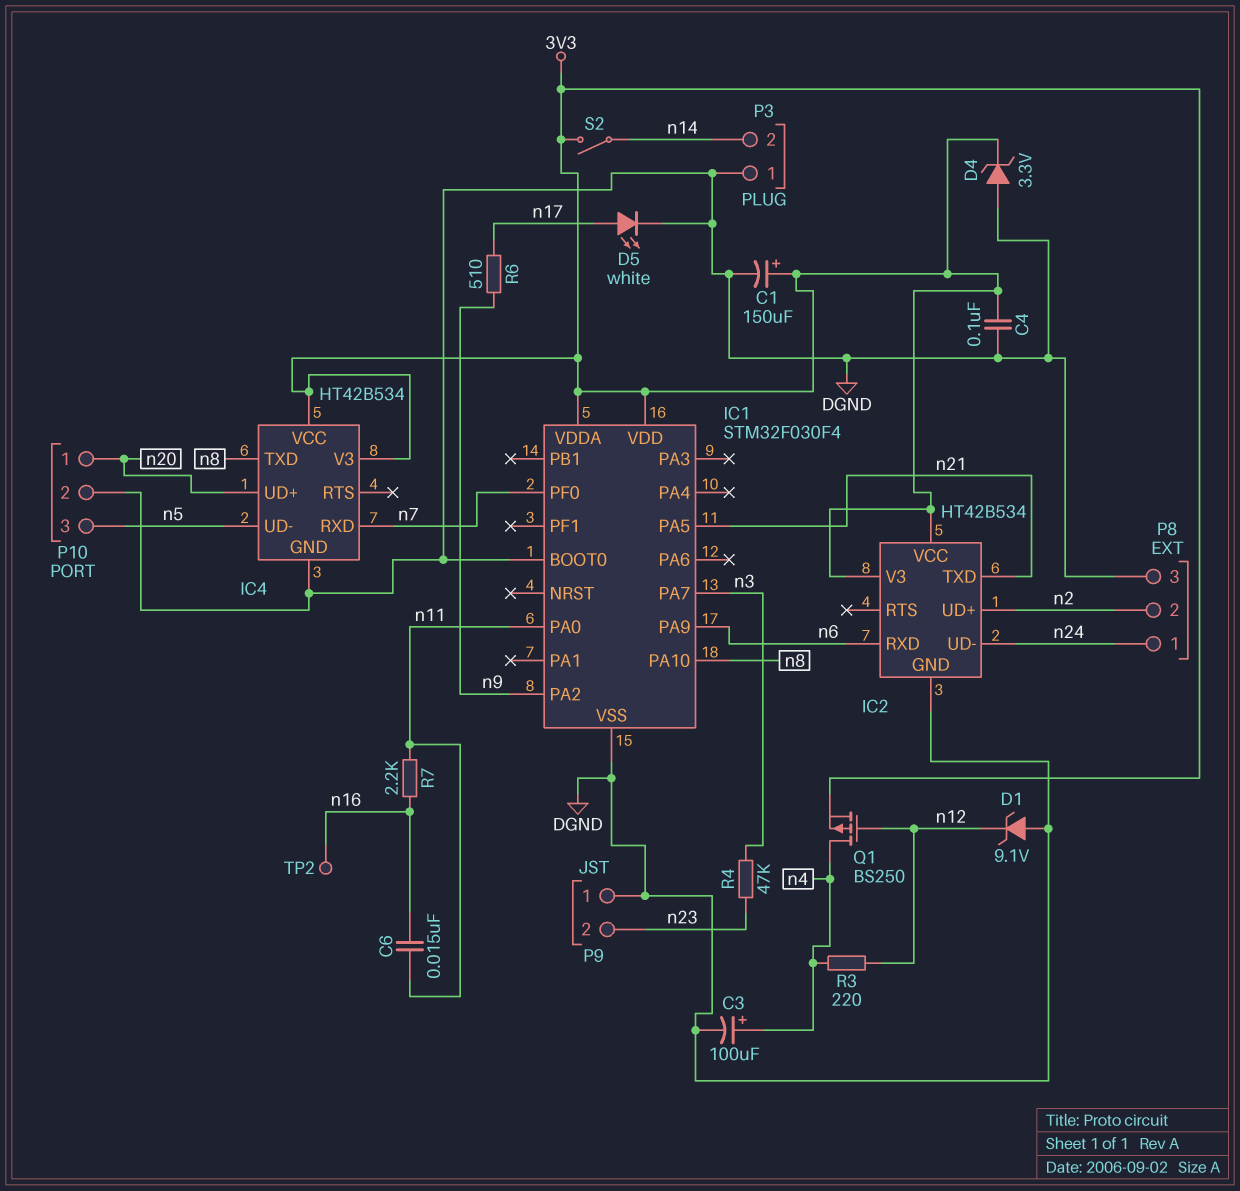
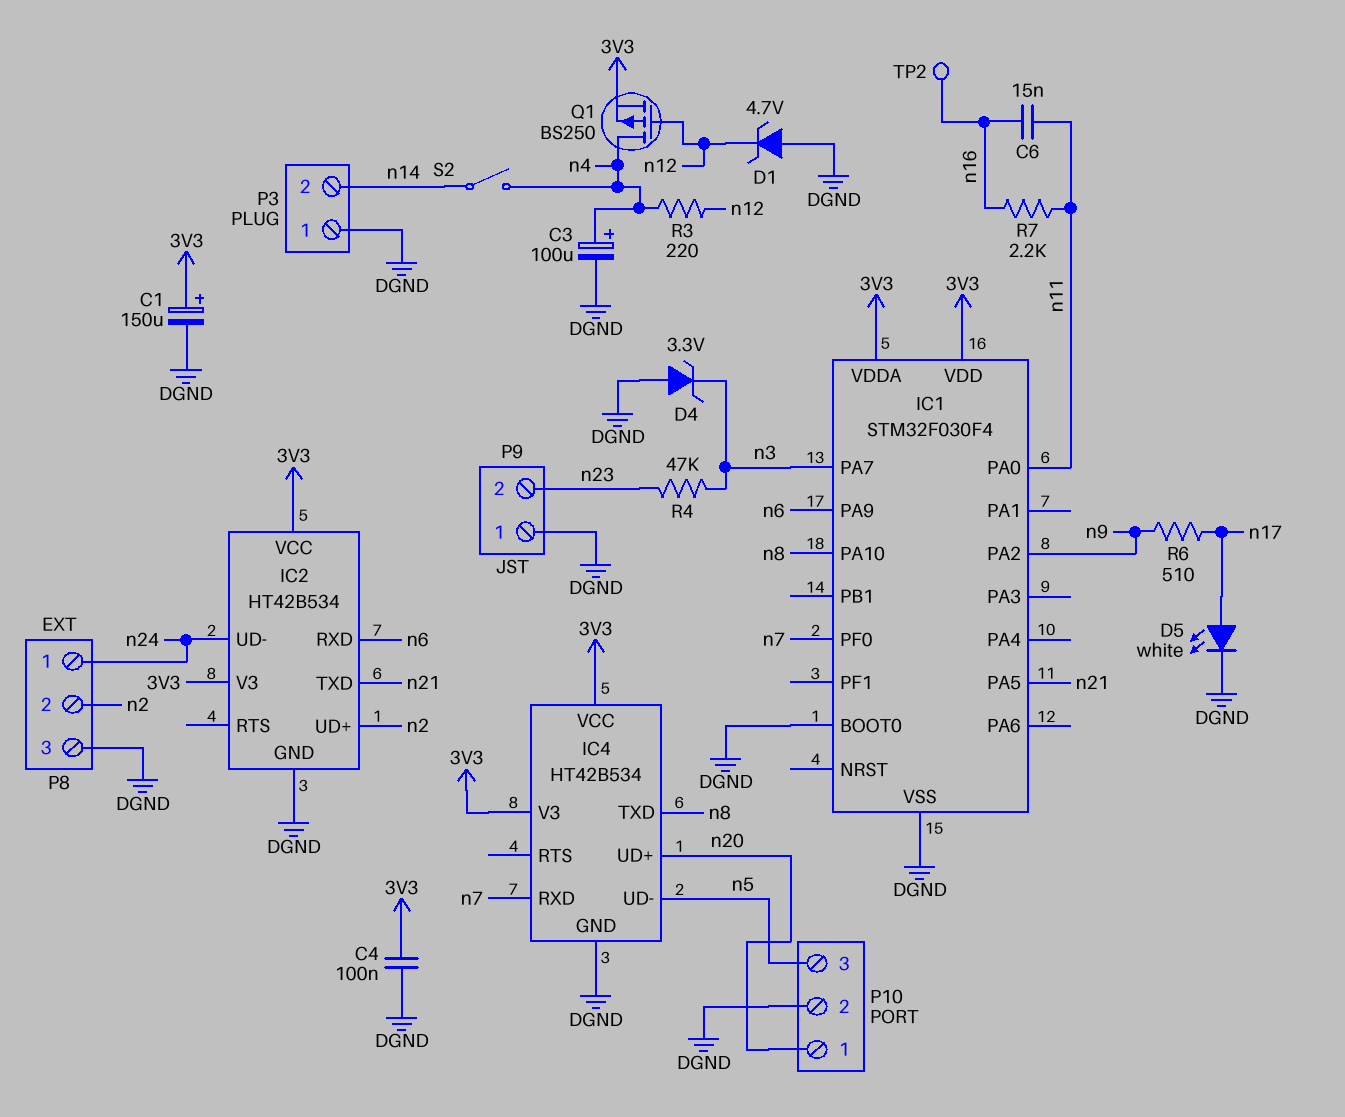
D1: zener 9.1V (A DGND, K n12) -> zener 4.7V (A DGND, K n12)
D4: zener 3.3V (A DGND, K 3V3) -> zener 3.3V (A DGND, K n3)
S2: switch (3V3, n14) -> switch (n4, n14)

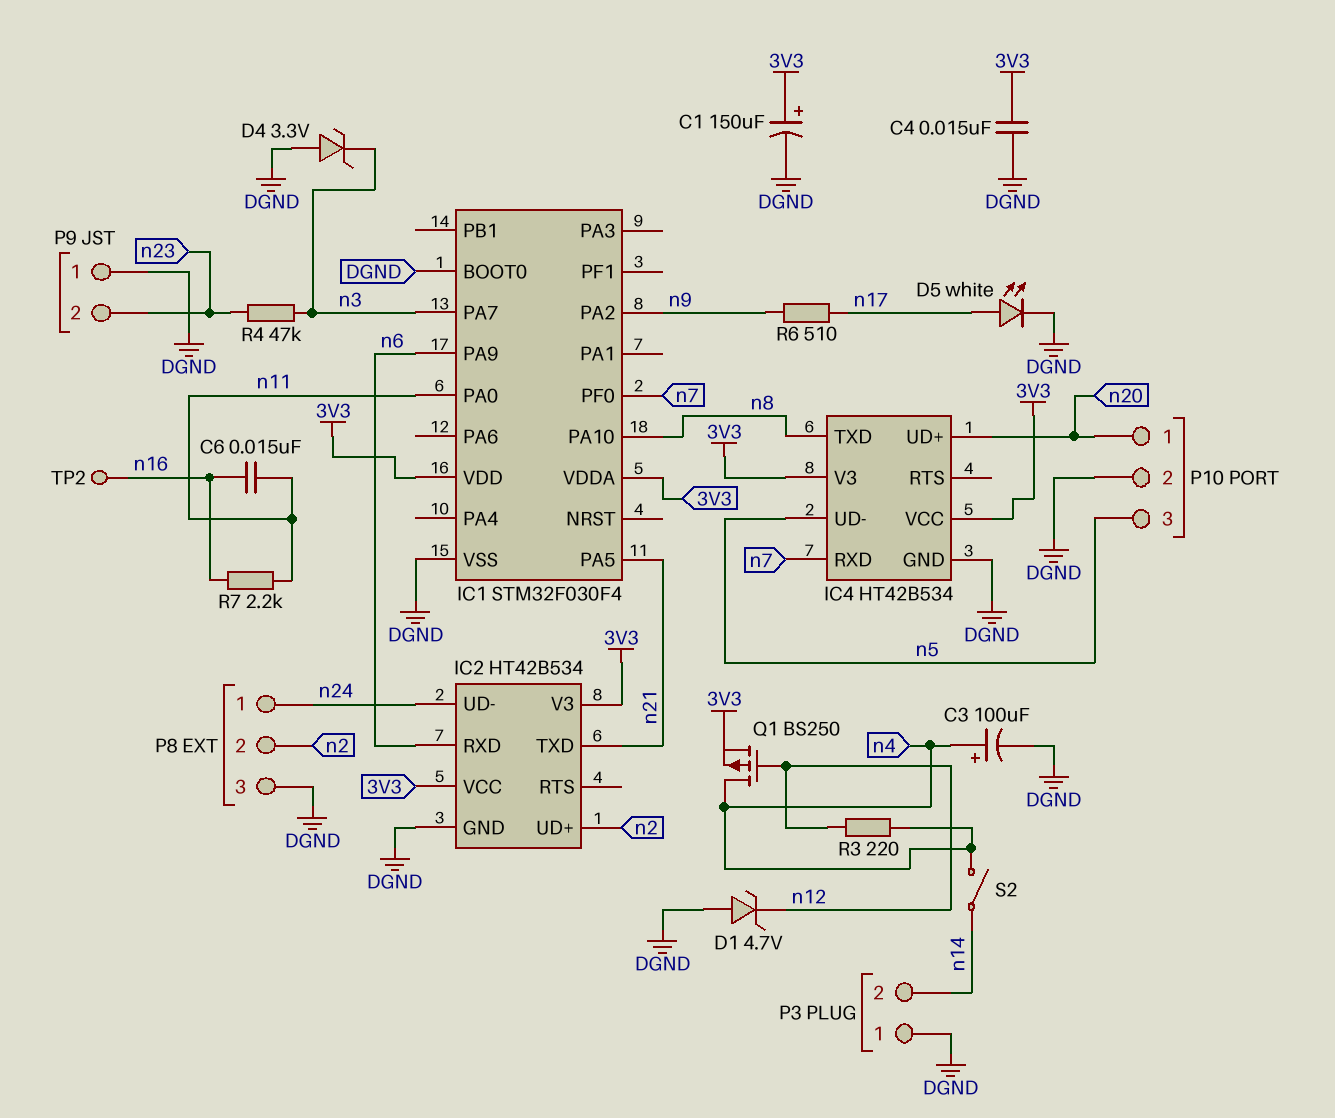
C4: 100nF (3V3, DGND) -> 15nF (3V3, DGND)

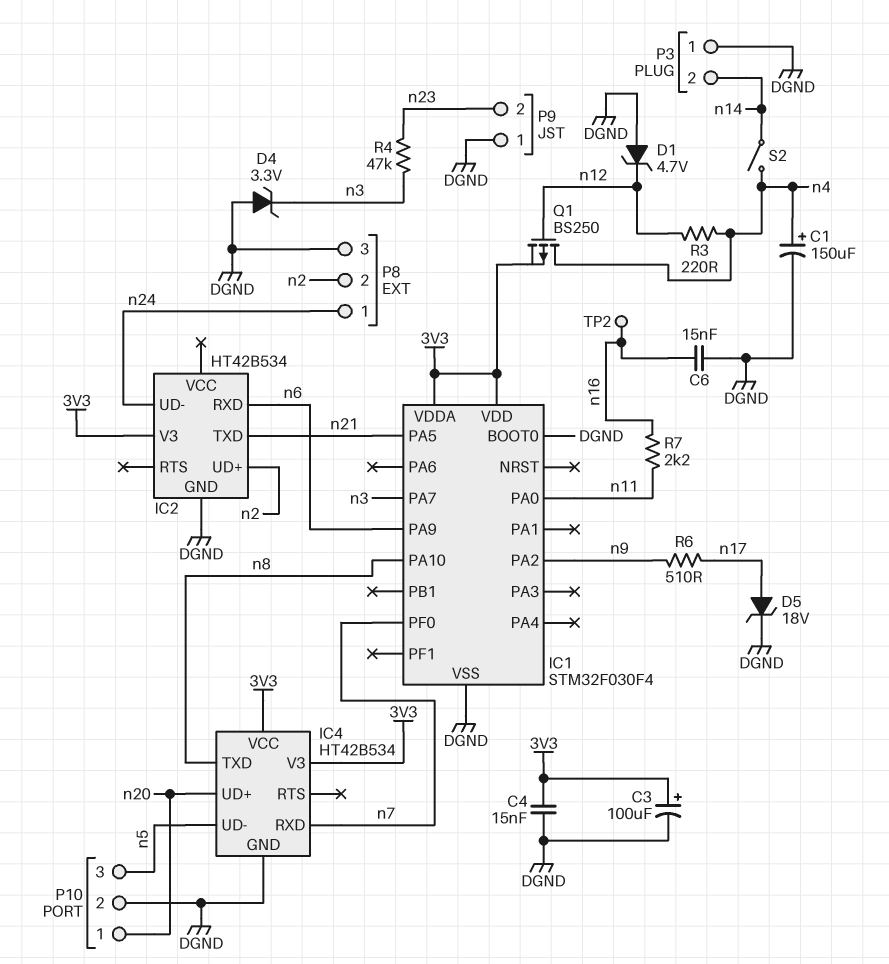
C1: 150uF (plus 3V3, minus DGND) -> 150uF (plus n4, minus DGND)
C3: 100uF (plus n4, minus DGND) -> 100uF (plus 3V3, minus DGND)
C6: 15nF (n11, n16) -> 15nF (DGND, n16)
D5: LED white (A n17, K DGND) -> zener 18V (A n17, K DGND)
IC2 pin VCC: 3V3 -> none

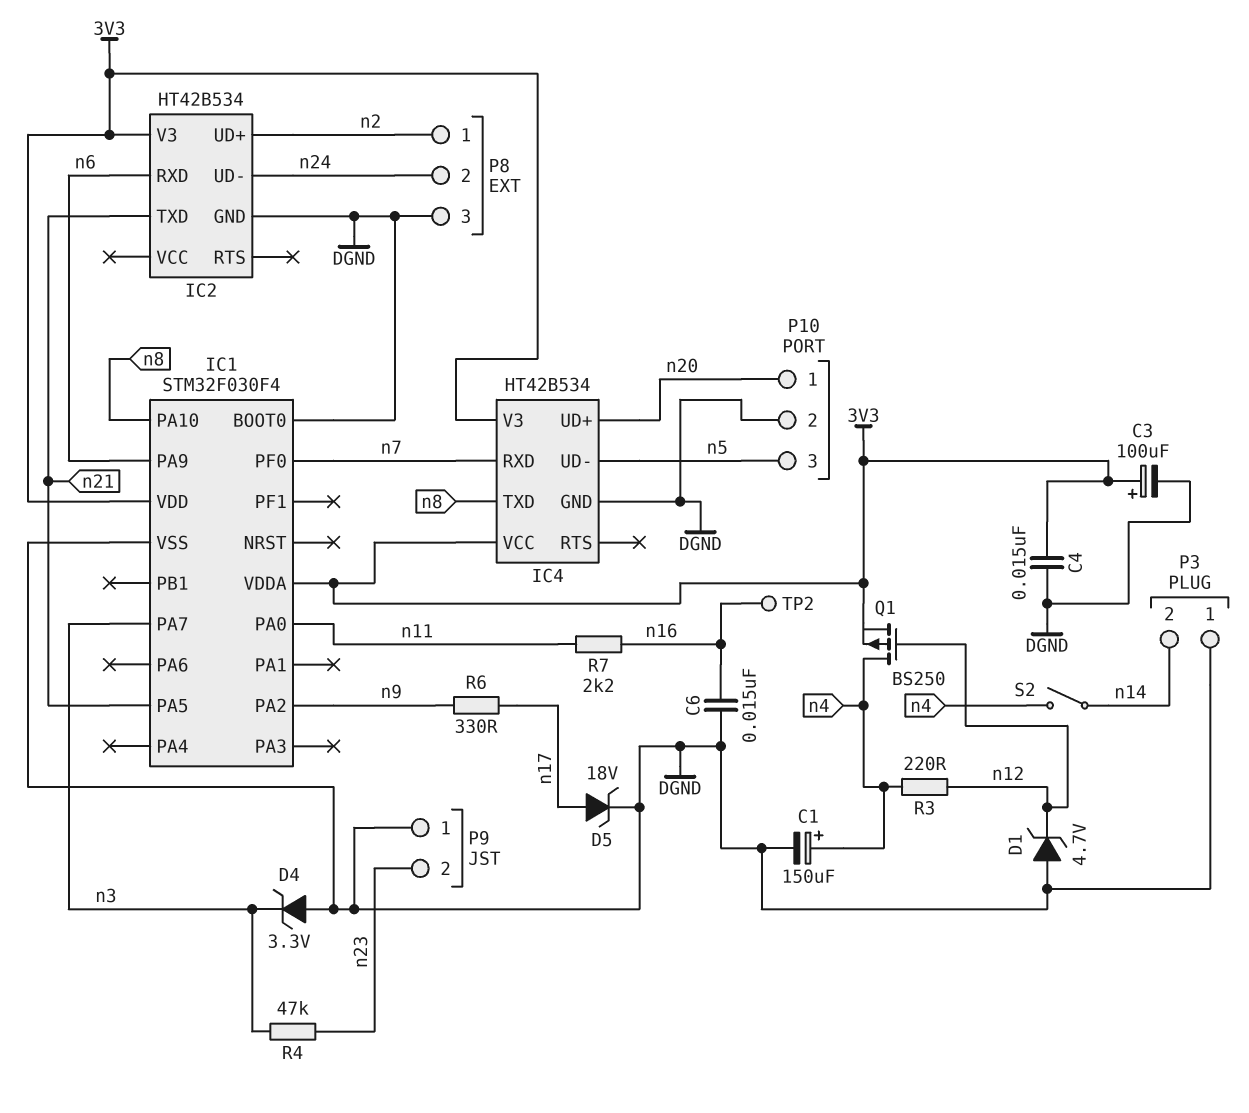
P8 pin 1: n24 -> n2
P8 pin 2: n2 -> n24
R6: 510 (n9, n17) -> 330 (n9, n17)

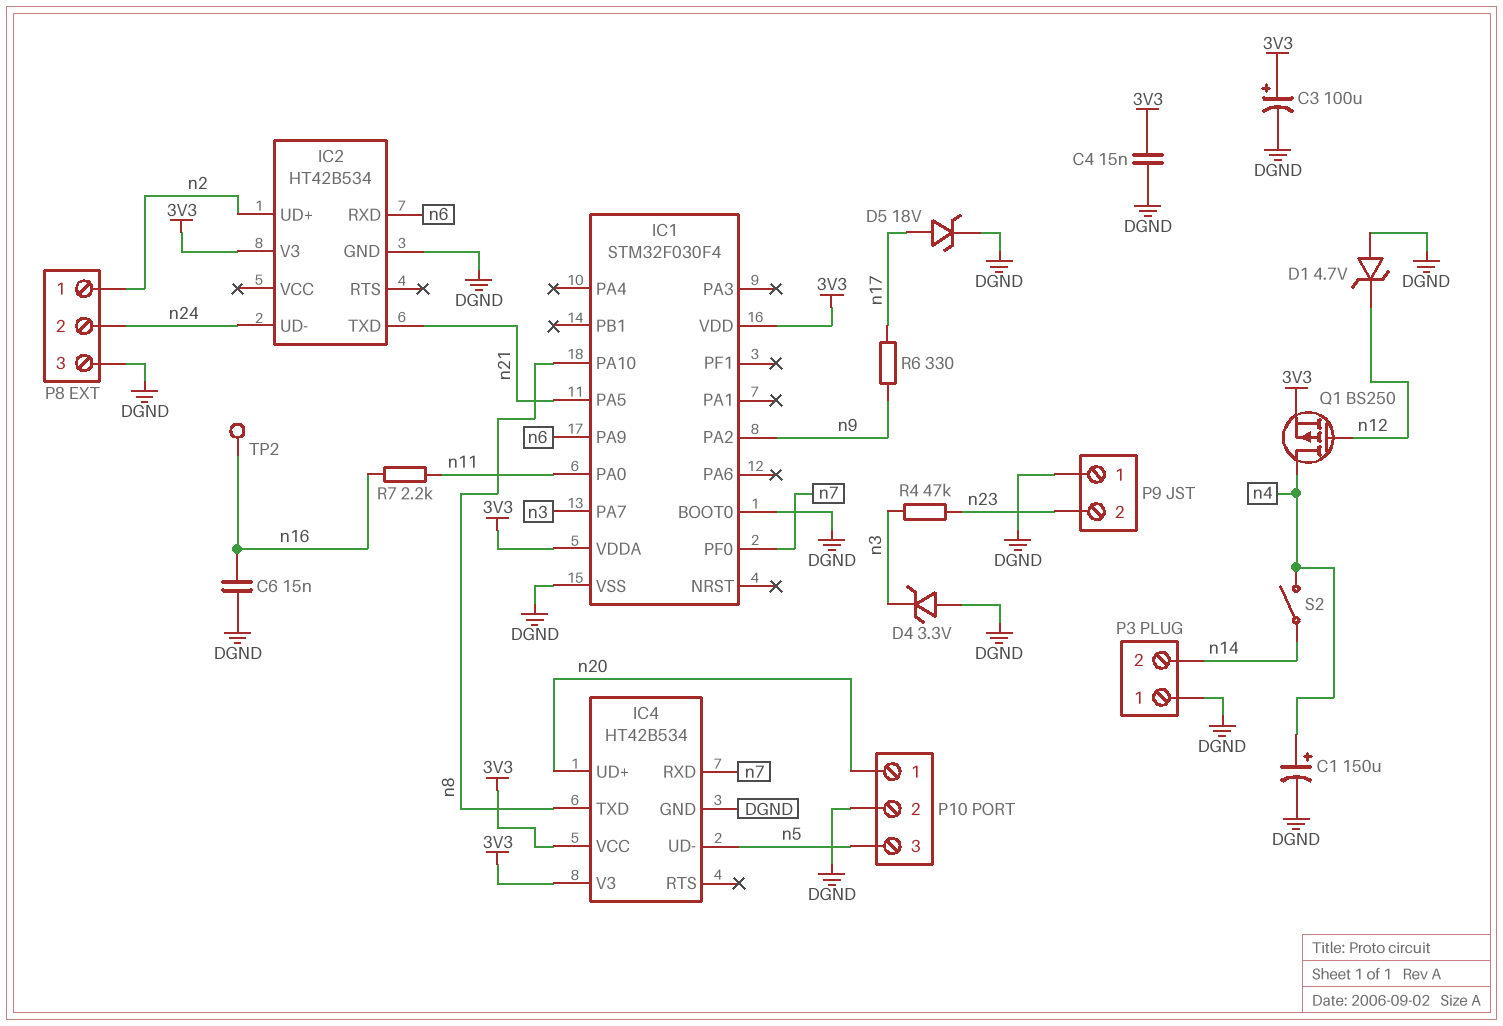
R3: 220 (n4, n12) -> none

